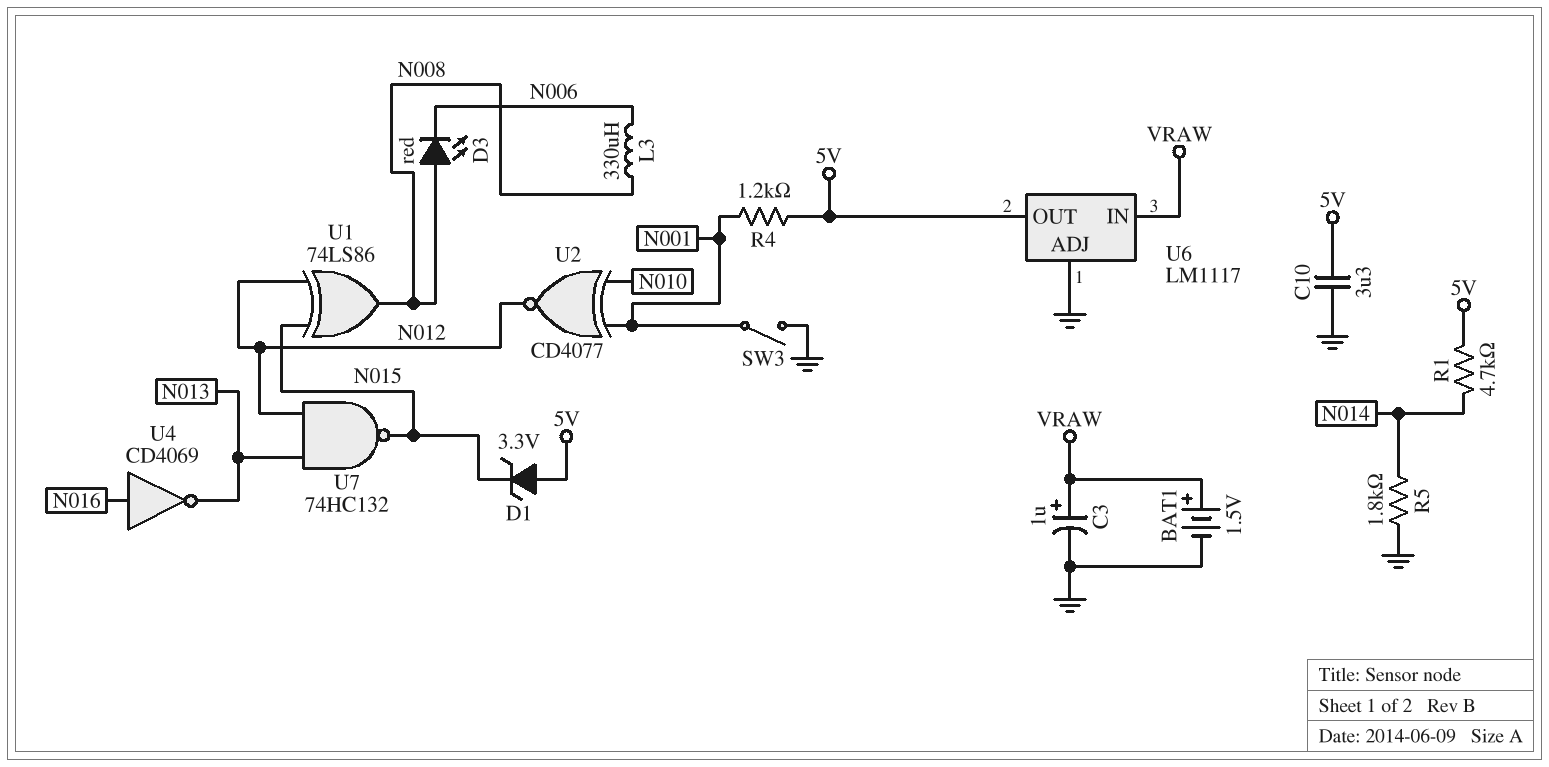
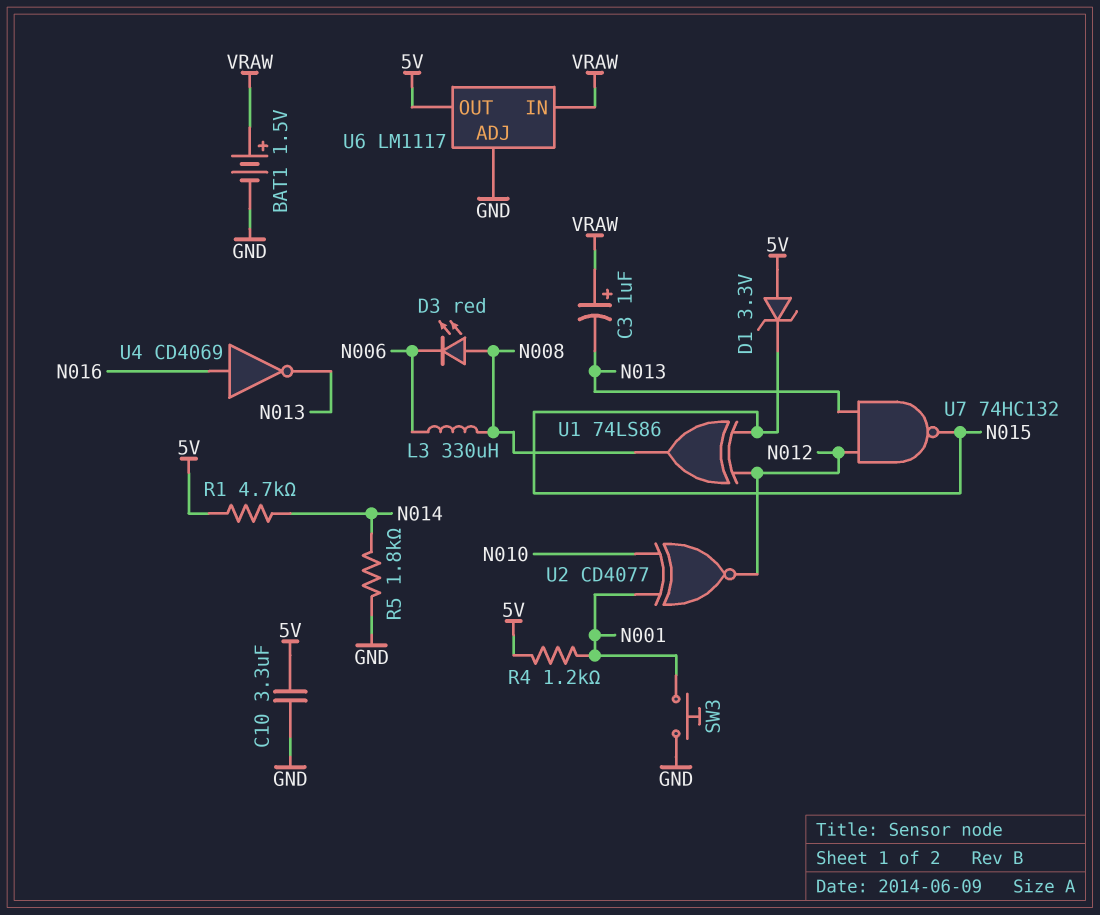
C3: 1uF (plus VRAW, minus GND) -> 1uF (plus VRAW, minus N013)
SW3: switch (GND, N001) -> button (GND, N001)

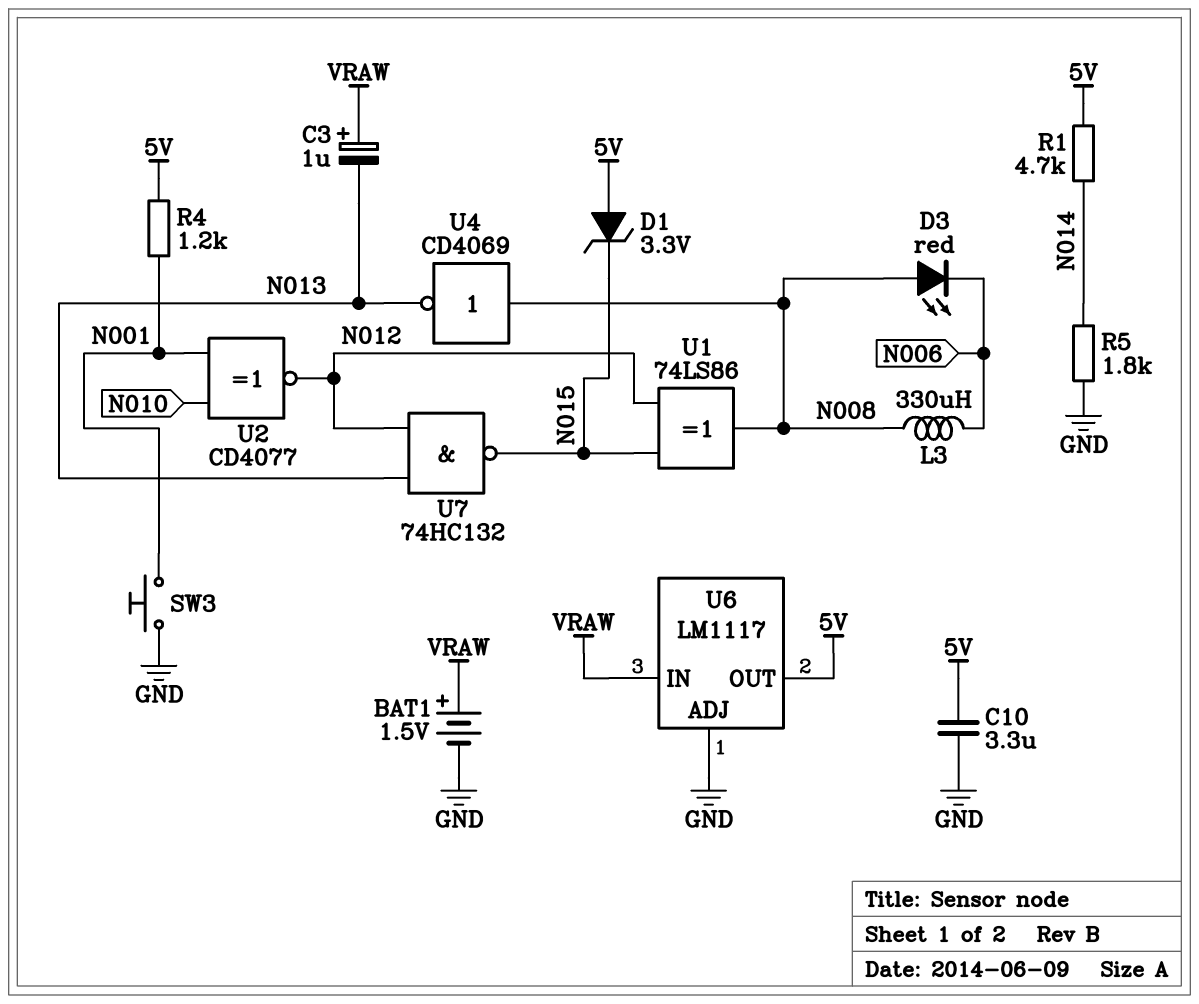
U4: NOT CD4069 (in N016, out N013) -> NOT CD4069 (in N008, out N013)

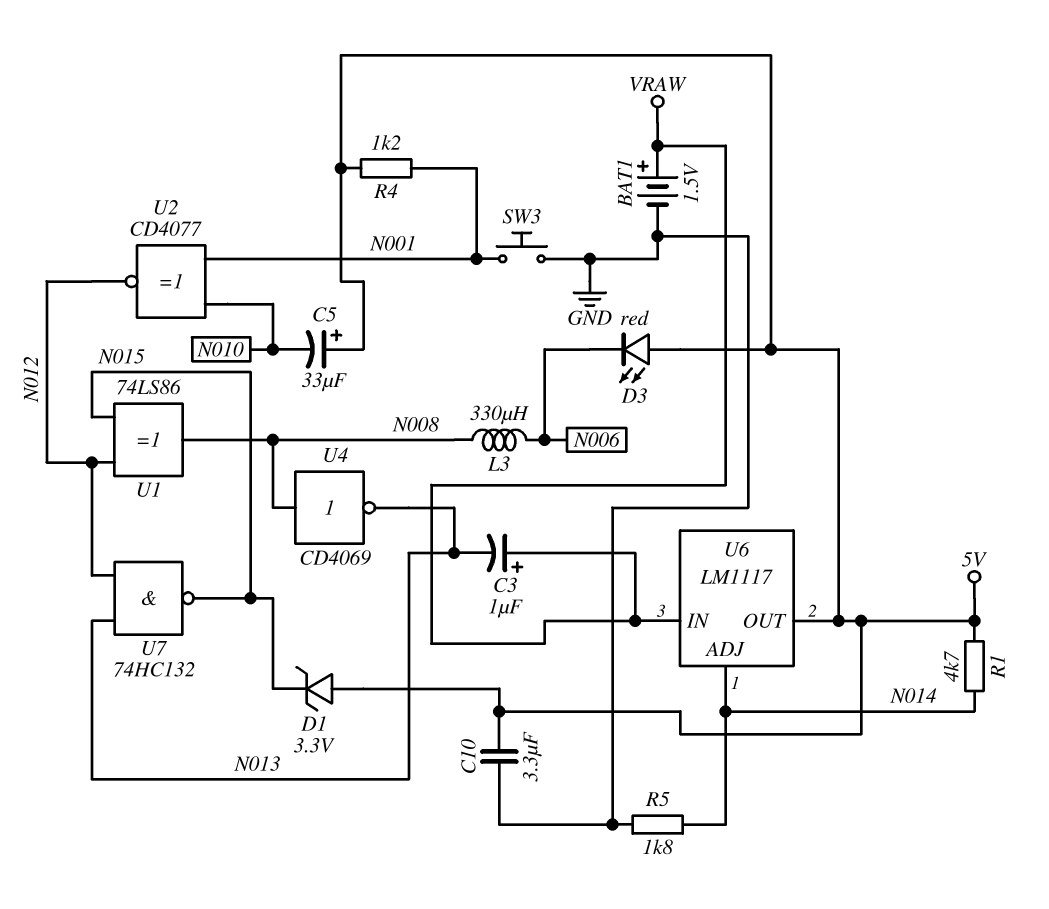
C5: none -> 33uF (plus 5V, minus N010)
D3: LED red (A N008, K N006) -> LED red (A 5V, K N006)
U6 pin ADJ: GND -> N014

